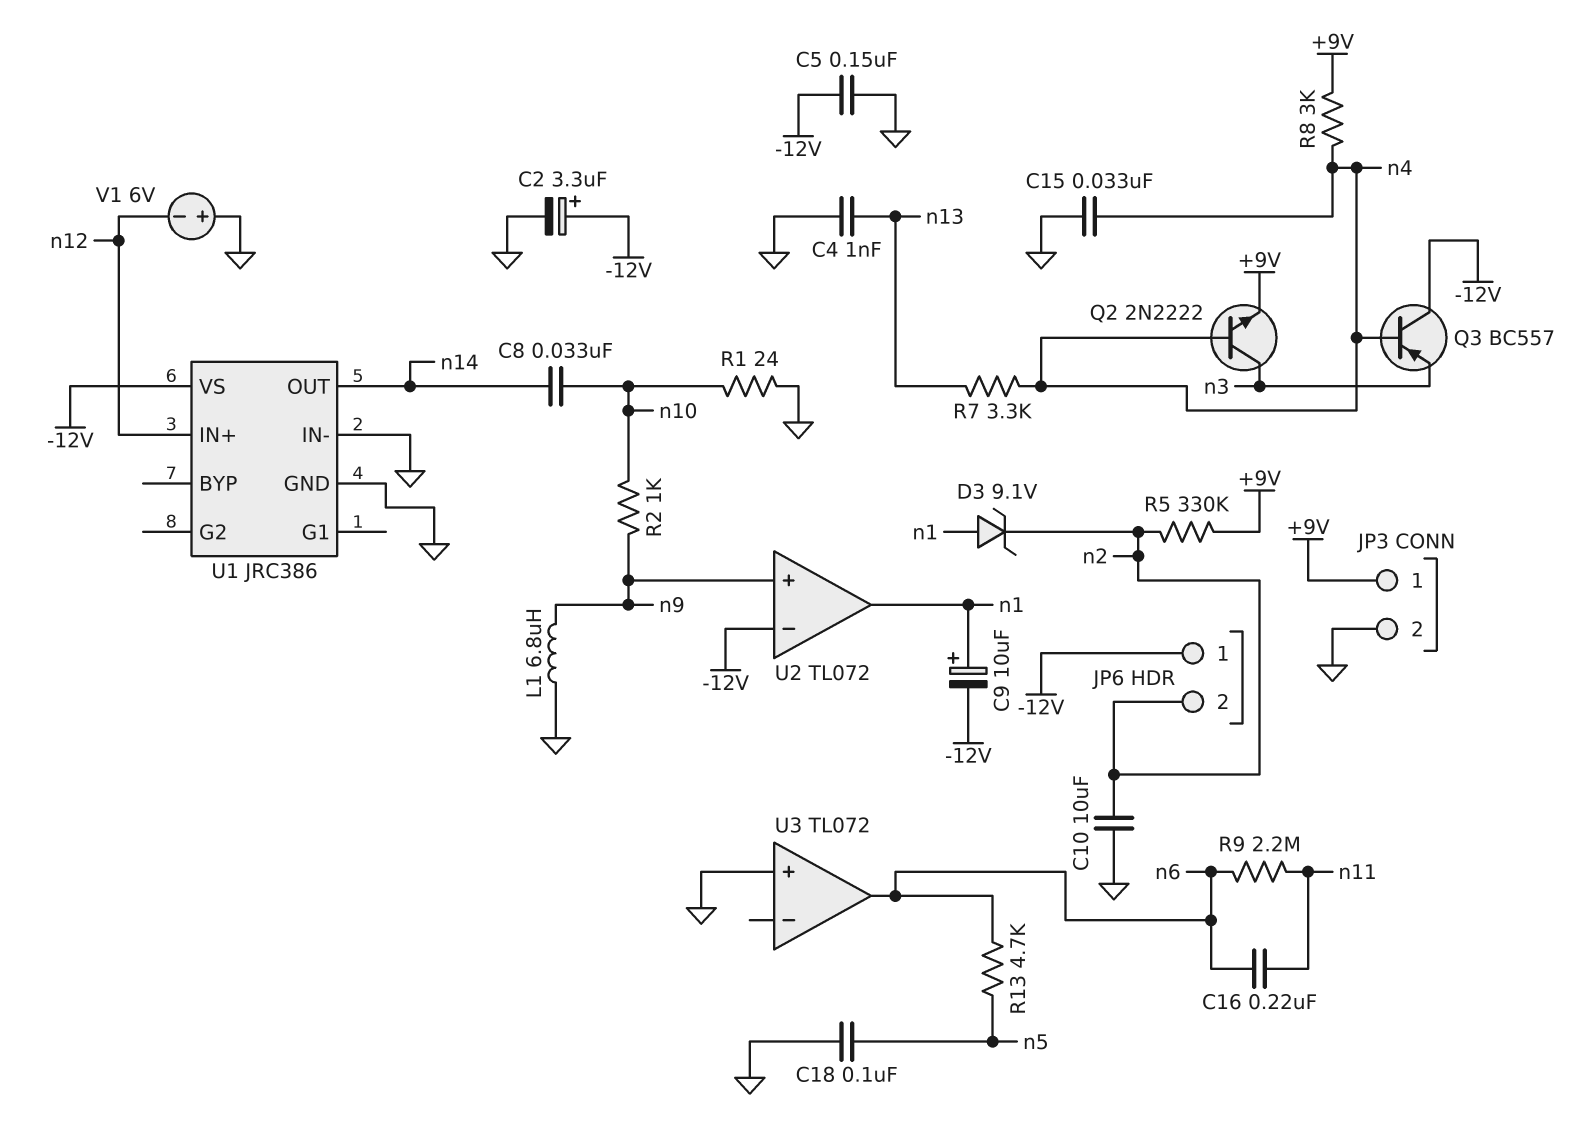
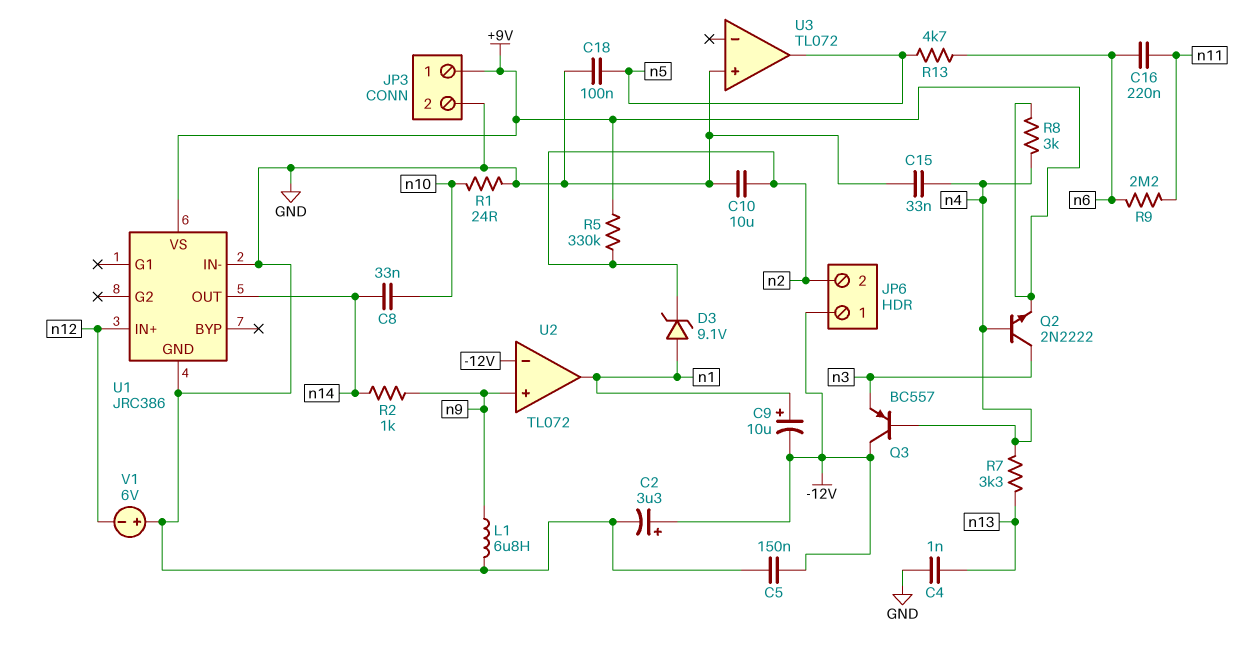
R2: 1k (n9, n10) -> 1k (n9, n14)
U1 pin VS: -12V -> +9V
U3 pin out: n6 -> n5

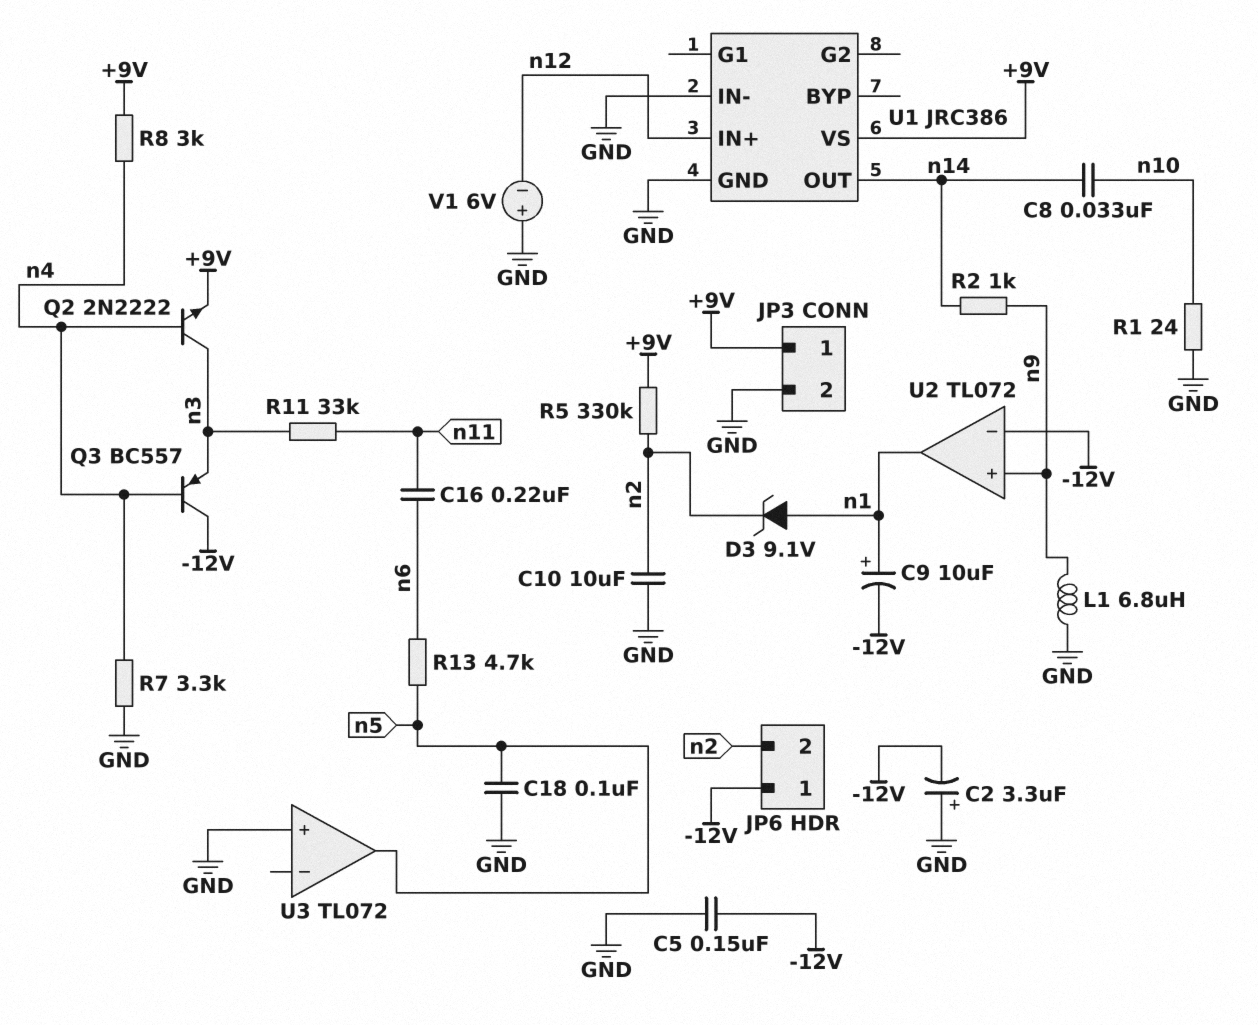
C2: 3.3uF (plus -12V, minus GND) -> 3.3uF (plus GND, minus -12V)
C4: 1nF (GND, n13) -> none
C15: 33nF (GND, n4) -> none
R7: 3.3k (n4, n13) -> 3.3k (GND, n4)
R9: 2.2M (n6, n11) -> none
R11: none -> 33k (n3, n11)

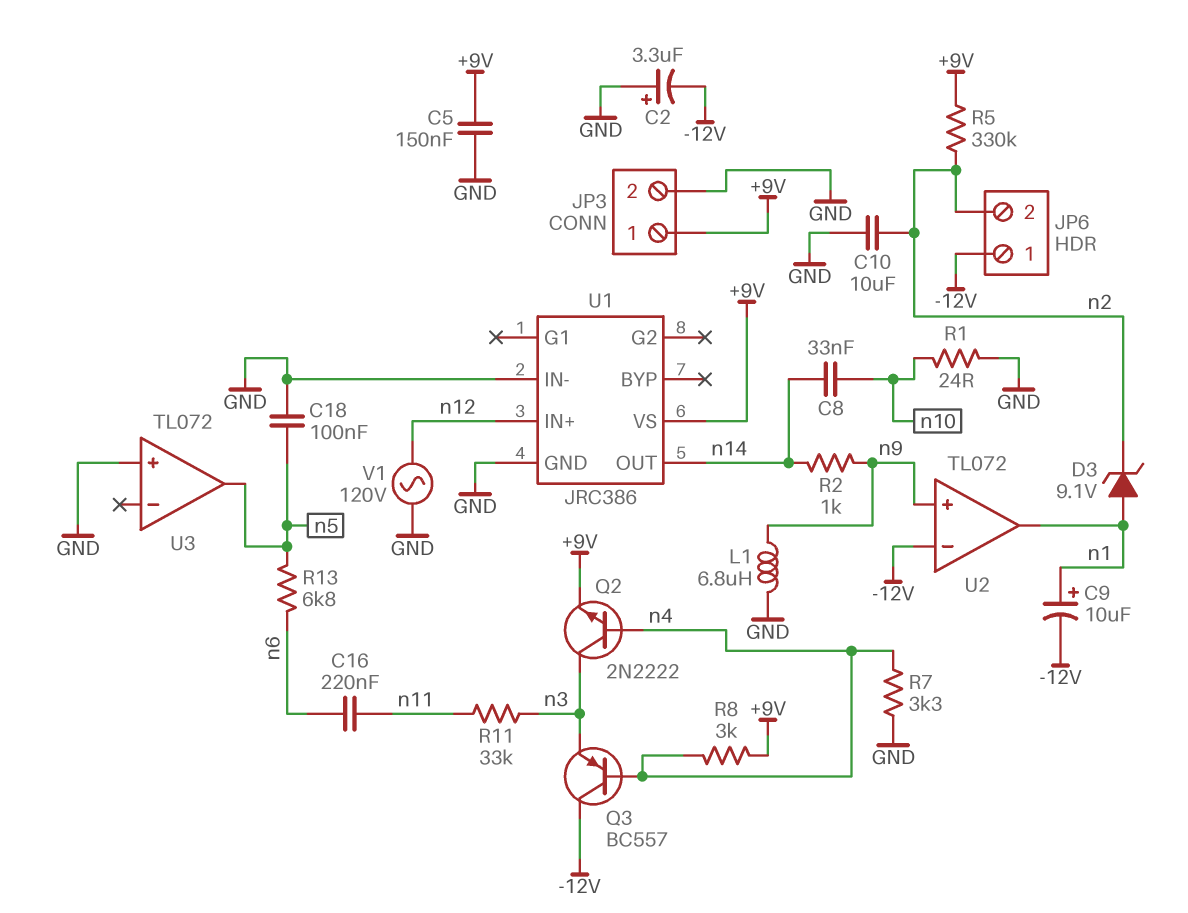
C5: 150nF (-12V, GND) -> 150nF (+9V, GND)
R13: 4.7k (n5, n6) -> 6.8k (n5, n6)
V1: 6V (plus GND, minus n12) -> AC 120V (GND, n12)

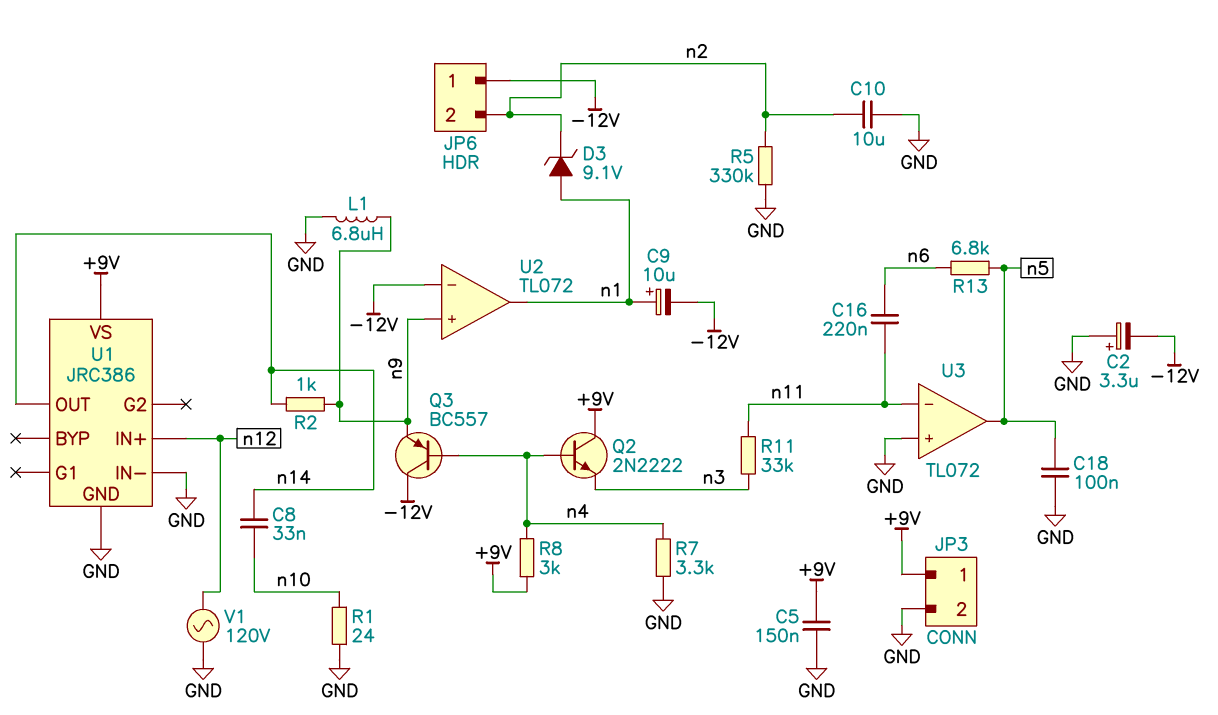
Q2: NPN 2N2222 (B n4, C n3, E +9V) -> NPN 2N2222 (B n4, C +9V, E n3)
Q3: PNP BC557 (B n4, C -12V, E n3) -> PNP BC557 (B n4, C -12V, E n9)
R5: 330k (+9V, n2) -> 330k (GND, n2)
U3 pin in-: none -> n11

